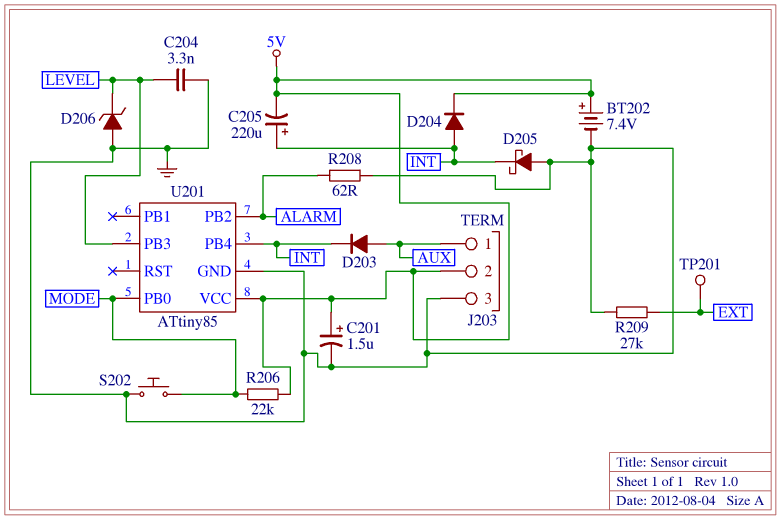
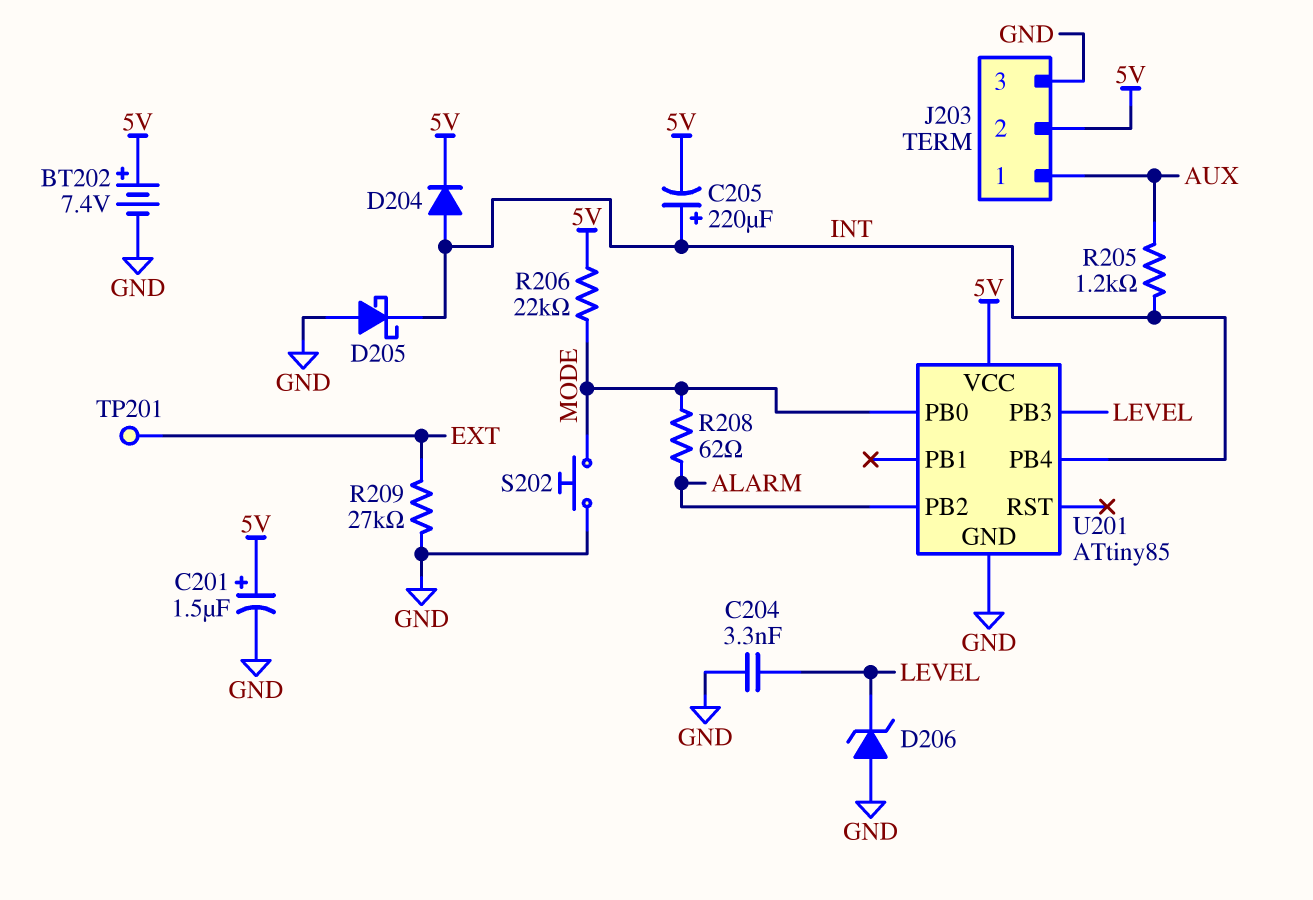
D203: diode (A AUX, K INT) -> none
R205: none -> 1.2k (AUX, INT)
R208: 62 (ALARM, GND) -> 62 (ALARM, MODE)

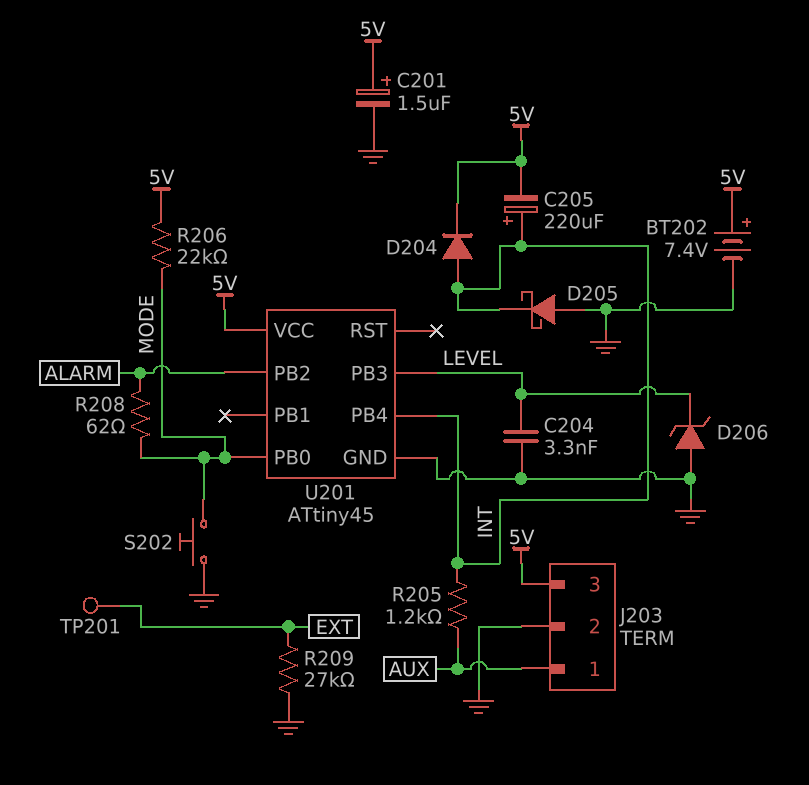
J203 pin 2: 5V -> GND
J203 pin 3: GND -> 5V
U201: ATtiny85 -> ATtiny45

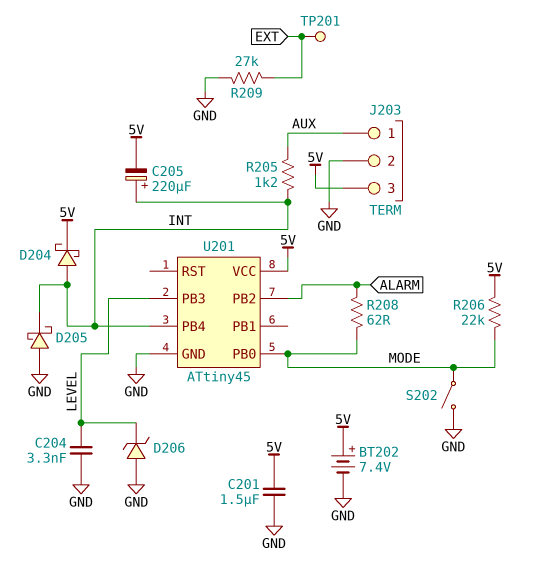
C201: 1.5uF (plus 5V, minus GND) -> 1.5uF (5V, GND)
D204: diode (A INT, K 5V) -> schottky (A INT, K 5V)
S202: button (GND, MODE) -> switch (GND, MODE)

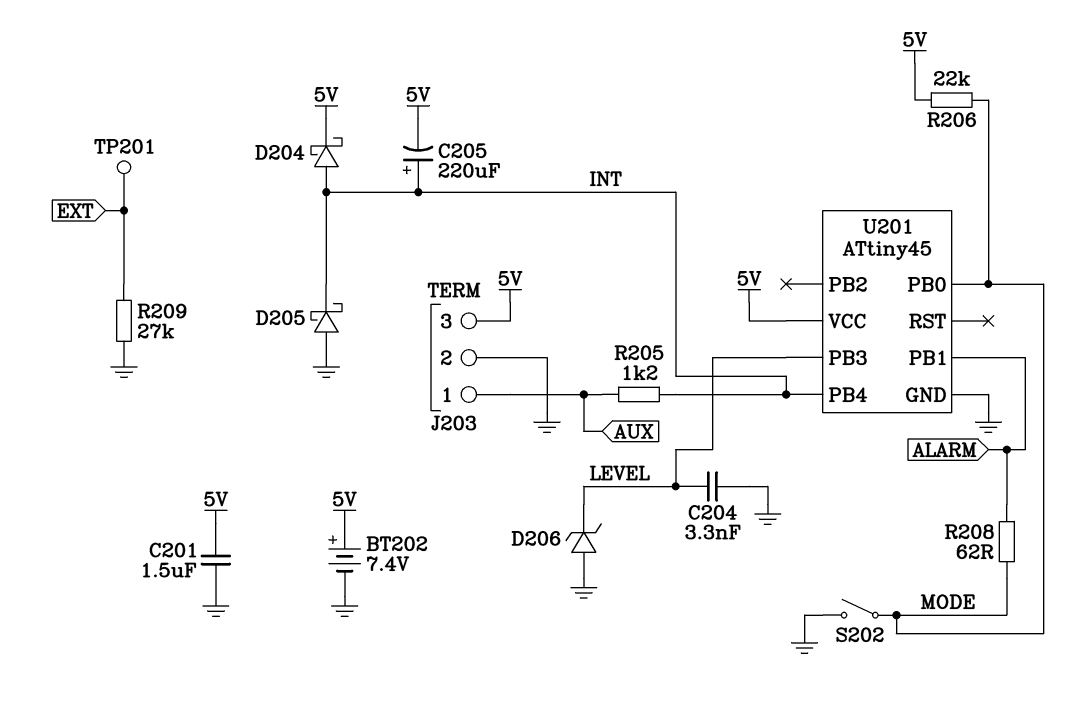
U201 pin PB1: none -> ALARM
U201 pin PB2: ALARM -> none

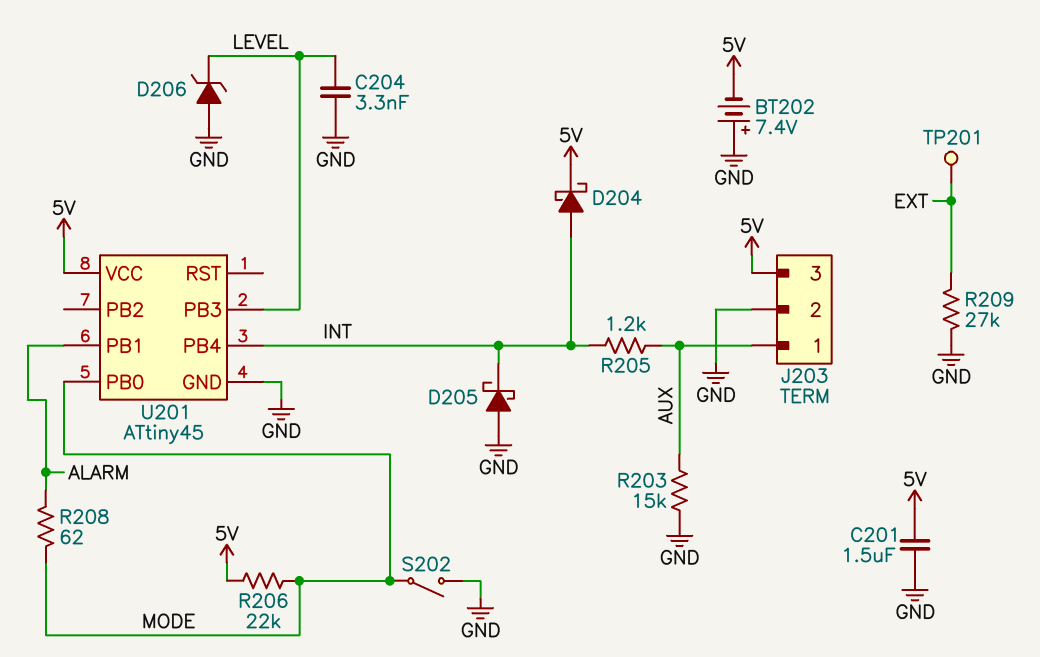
BT202: 7.4V (plus 5V, minus GND) -> 7.4V (plus GND, minus 5V)
C205: 220uF (plus INT, minus 5V) -> none
R203: none -> 15k (AUX, GND)

